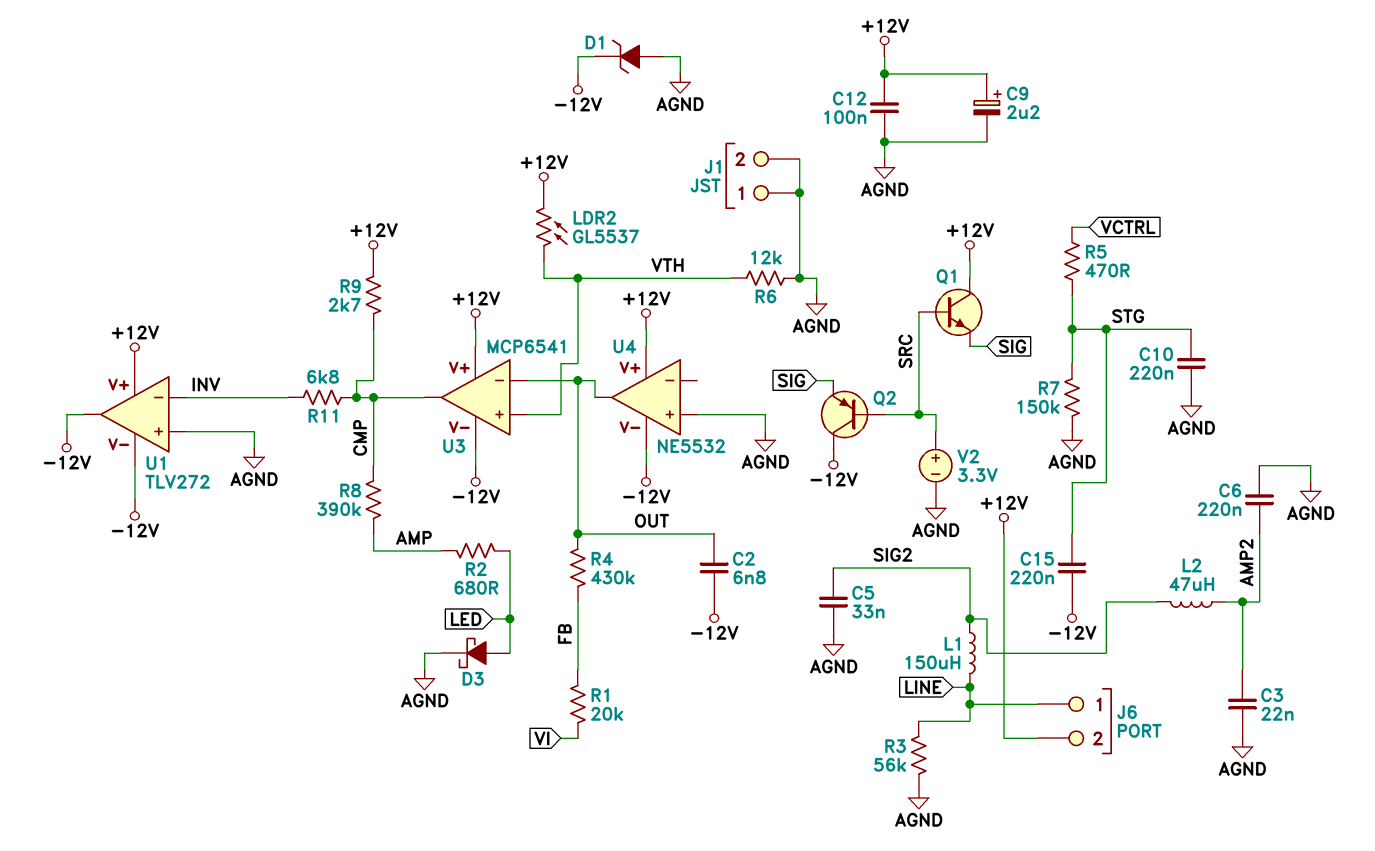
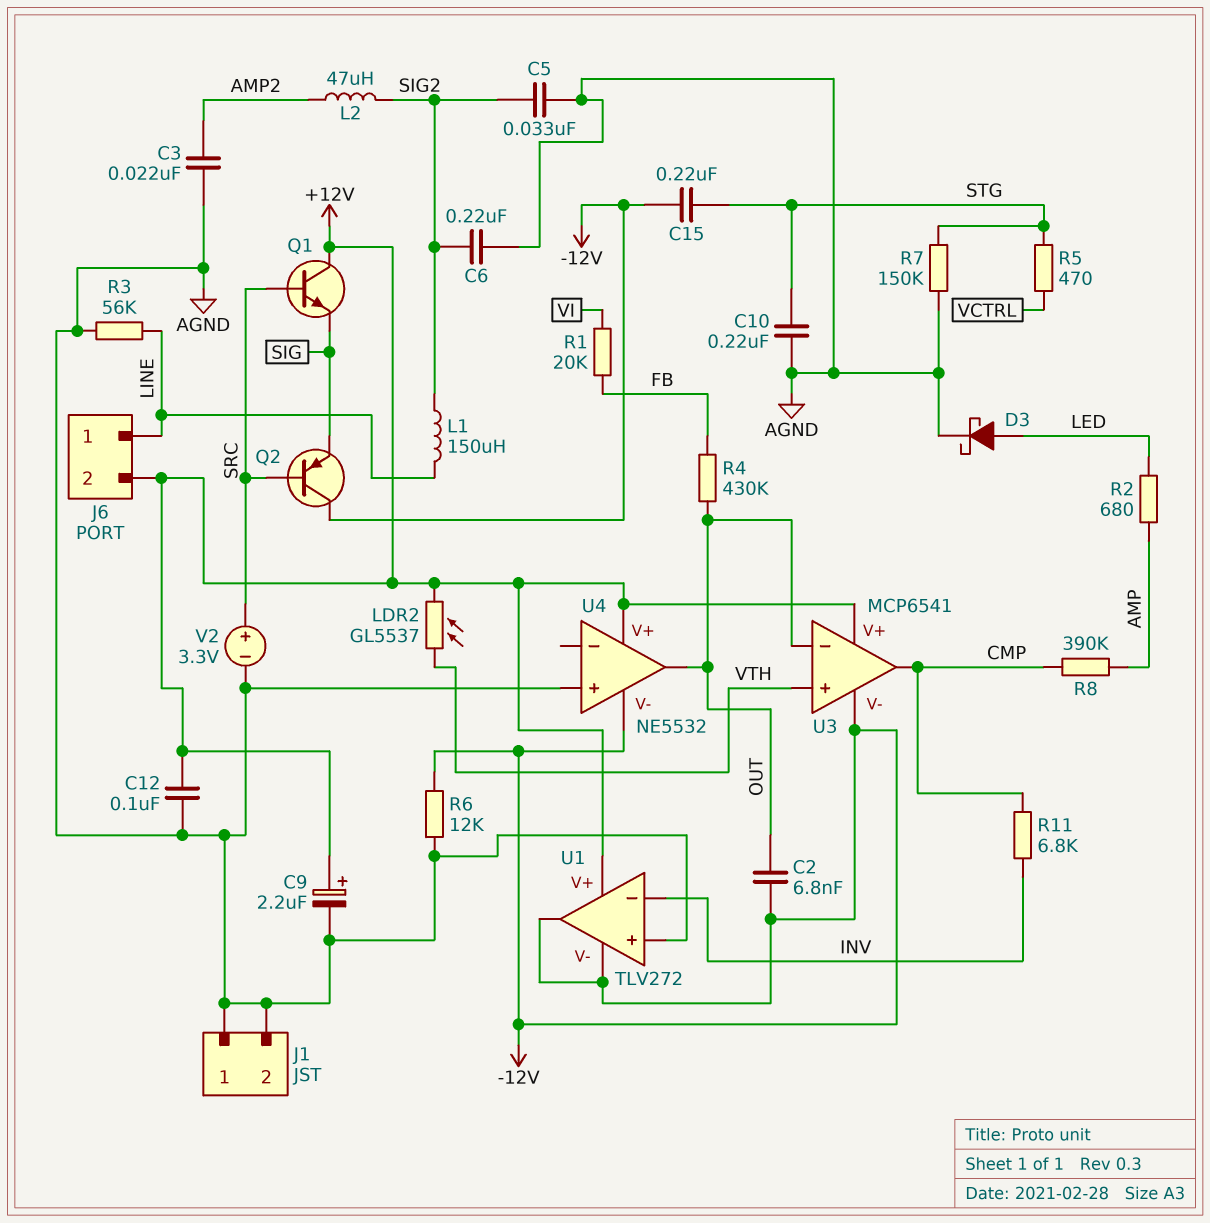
C6: 220nF (AGND, AMP2) -> 220nF (AGND, SIG2)
D1: zener (A AGND, K -12V) -> none
R6: 12k (AGND, VTH) -> 12k (-12V, AGND)
R9: 2.7k (+12V, CMP) -> none

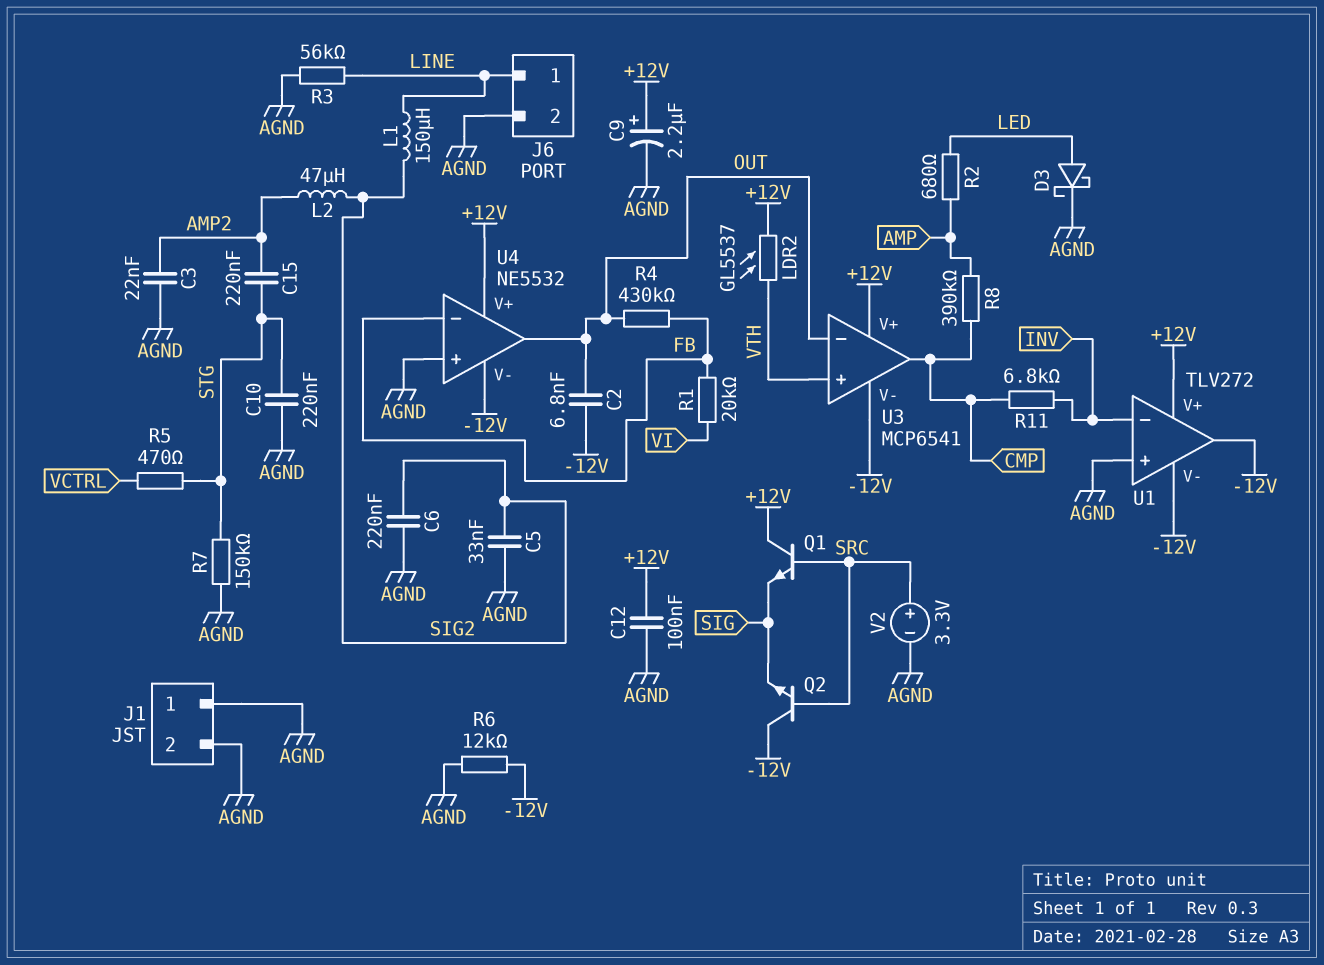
C15: 220nF (-12V, STG) -> 220nF (AMP2, STG)
J6 pin 2: +12V -> AGND
Q2: PNP (B SRC, C -12V, E SIG) -> NPN (B SRC, C -12V, E SIG)
U4 pin in-: none -> FB

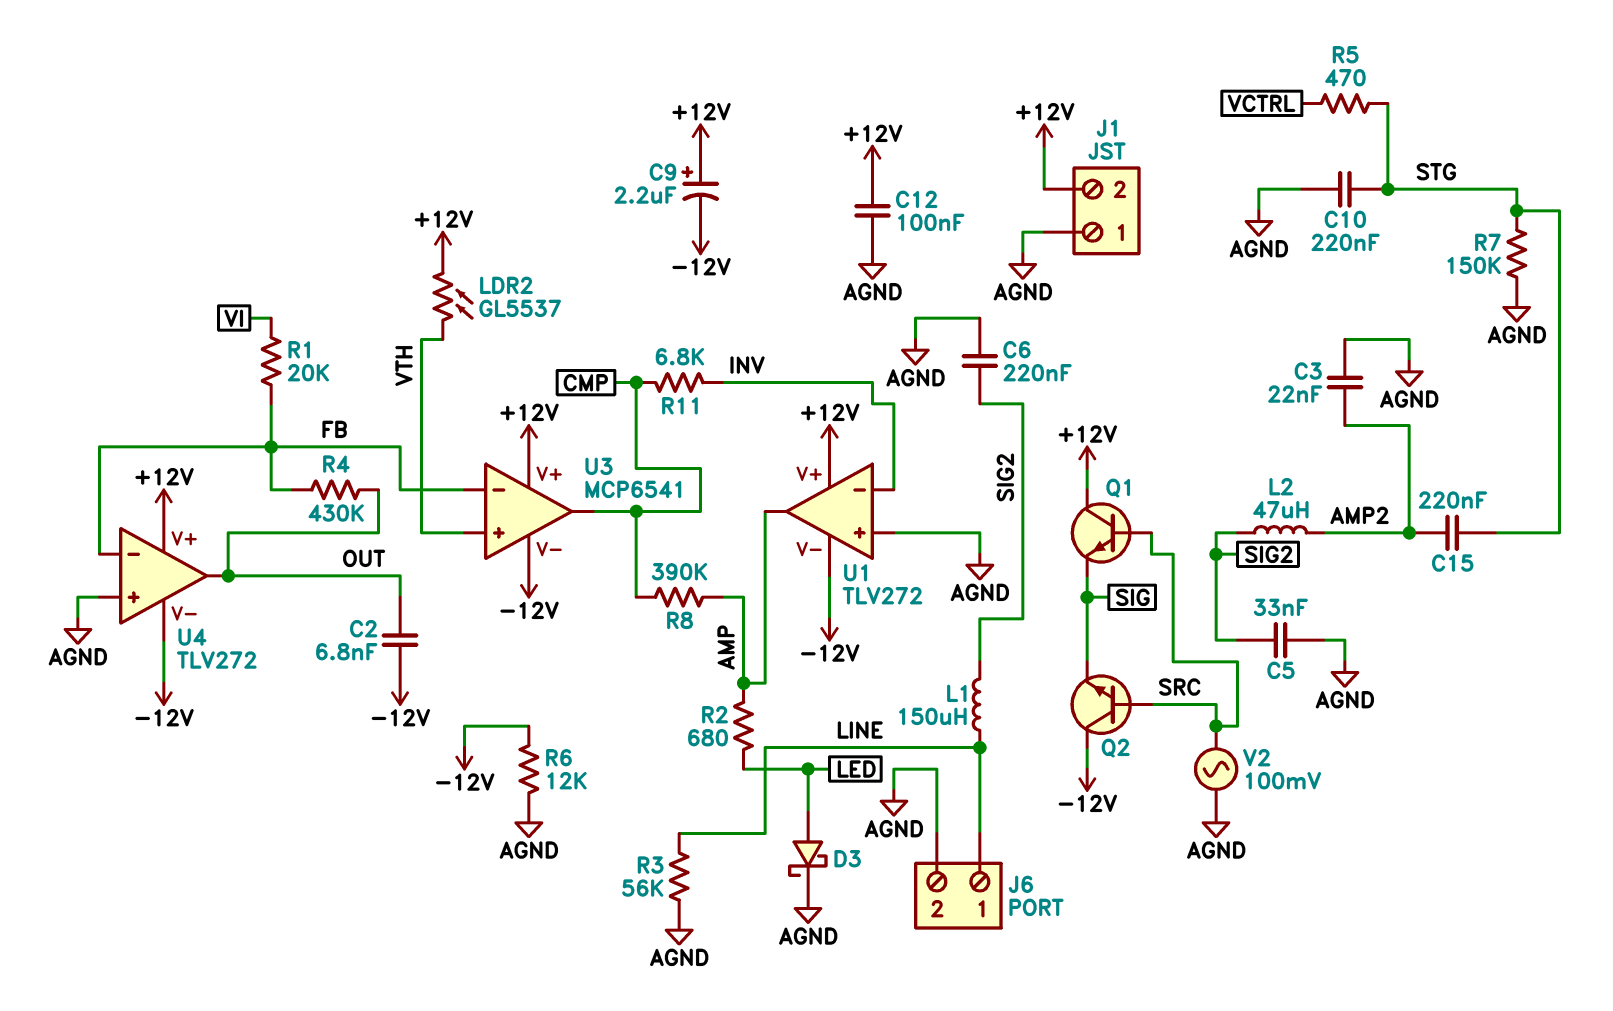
C9: 2.2uF (plus +12V, minus AGND) -> 2.2uF (plus +12V, minus -12V)
J1 pin 2: AGND -> +12V
U1 pin out: -12V -> AMP
U3 pin in-: OUT -> FB
U4: NE5532 -> TLV272
V2: 3.3V (plus SRC, minus AGND) -> AC 100mV (AGND, SRC)

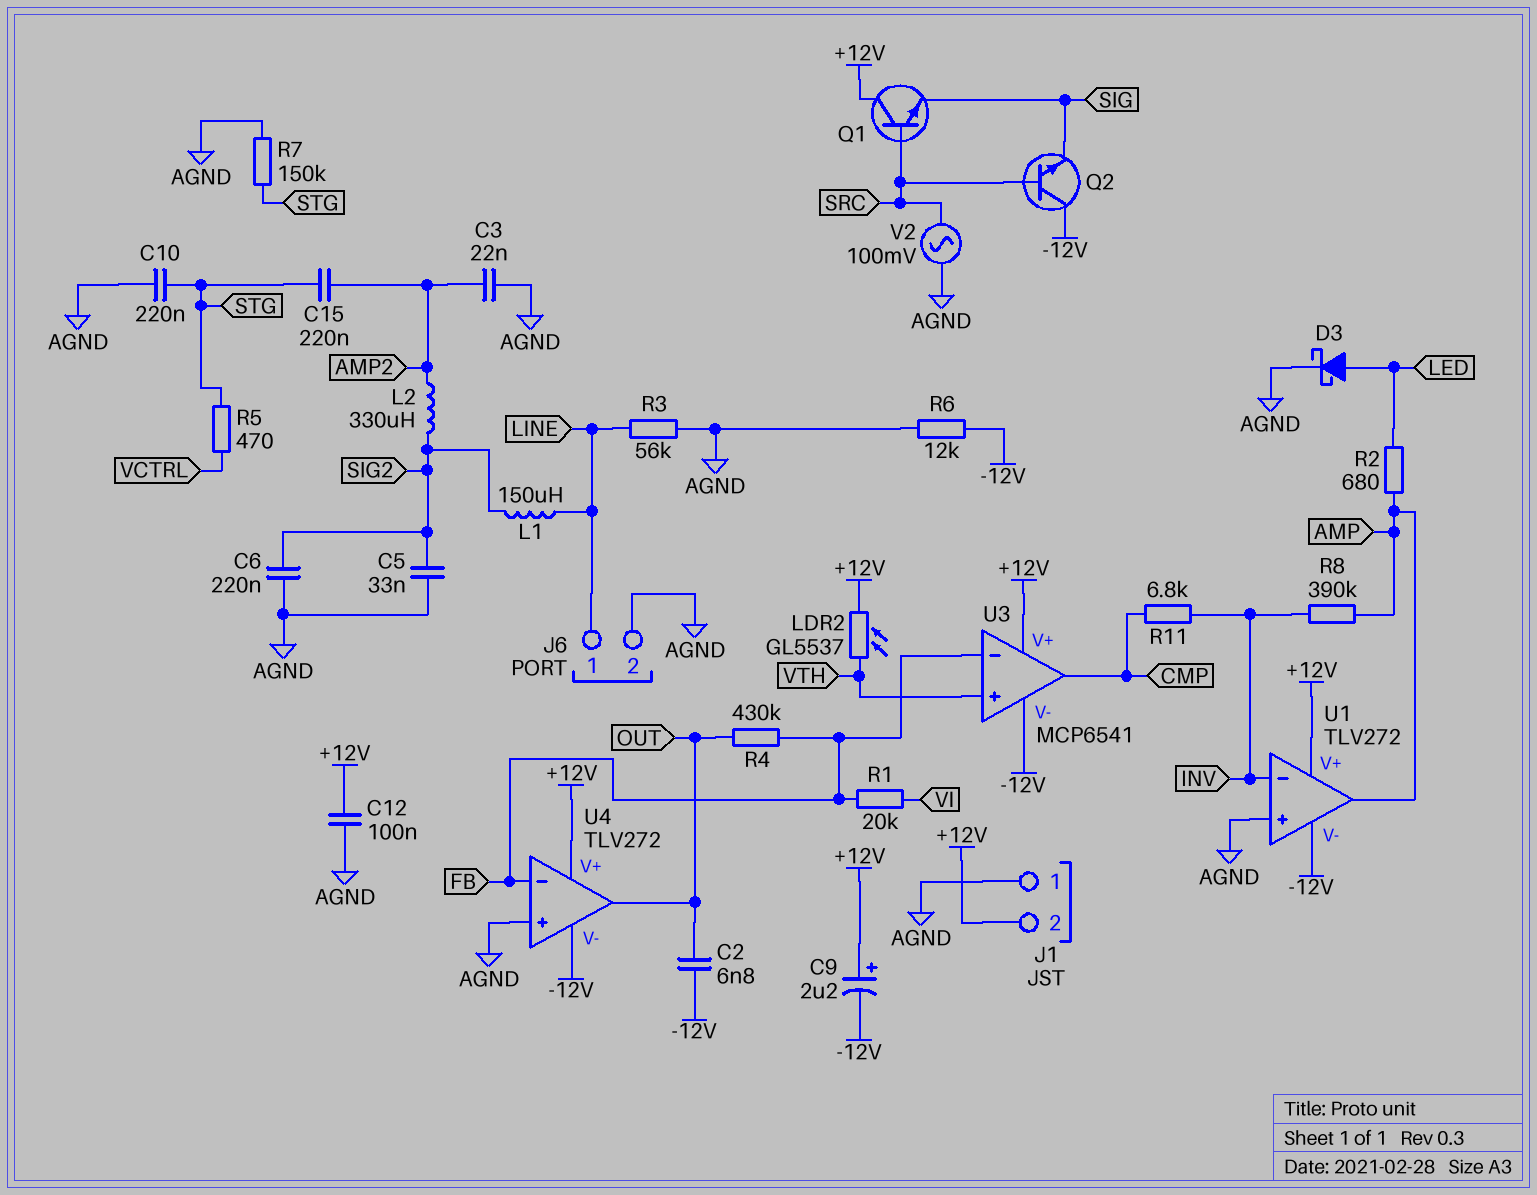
L2: 47uH (AMP2, SIG2) -> 330uH (AMP2, SIG2)
R8: 390k (AMP, CMP) -> 390k (AMP, INV)

